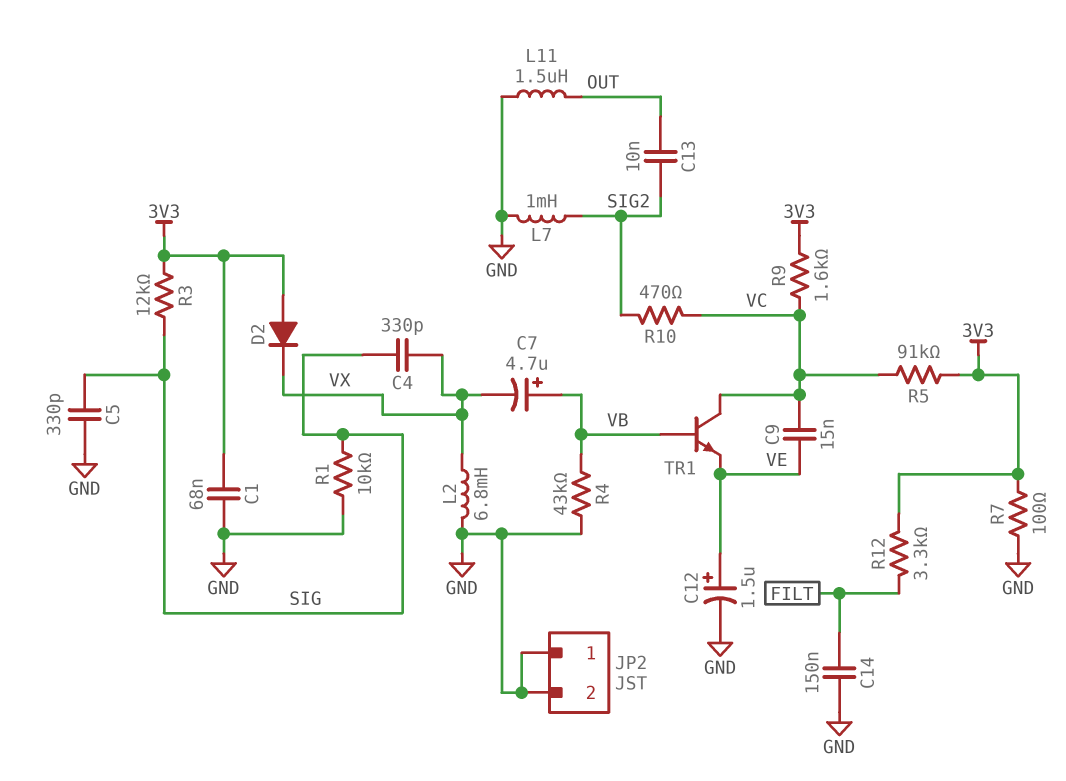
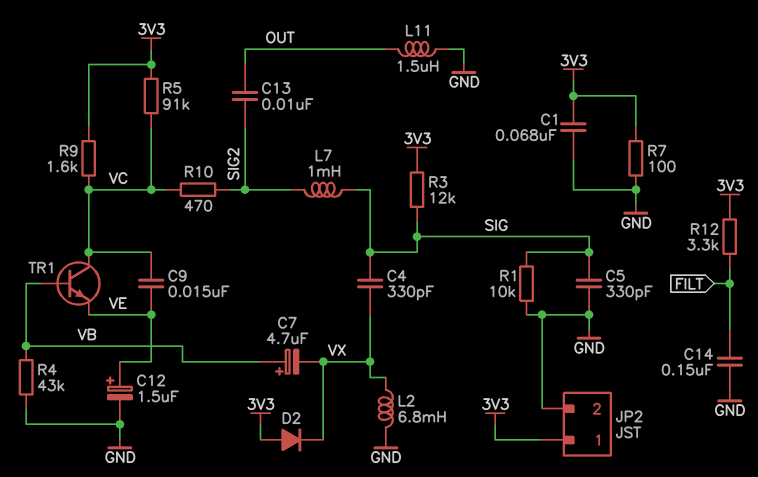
JP2 pin 1: GND -> 3V3
L7: 1mH (GND, SIG2) -> 1mH (SIG, SIG2)

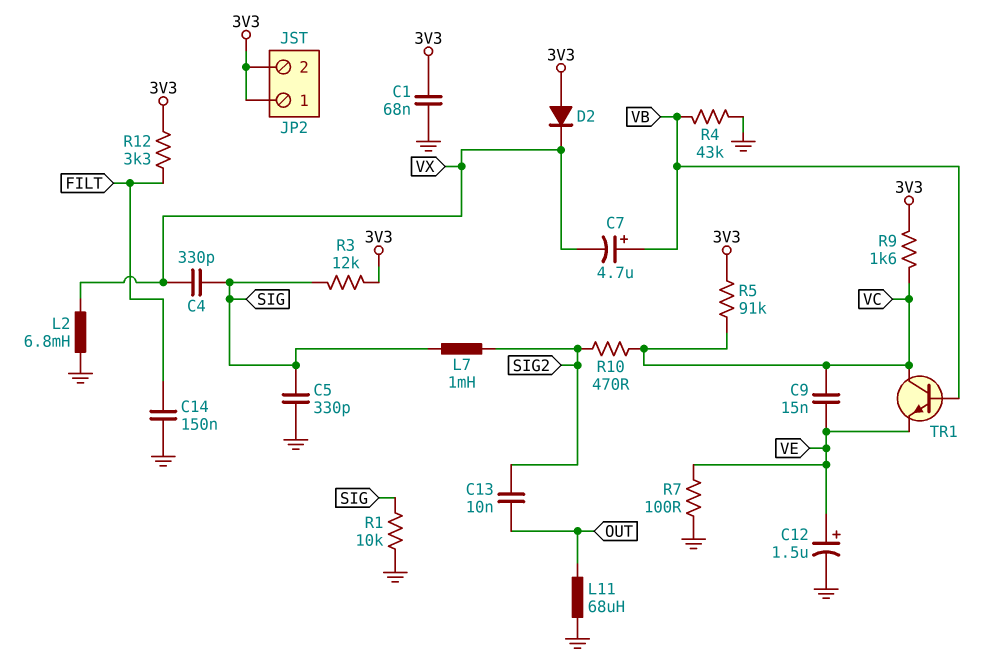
JP2 pin 2: GND -> 3V3
L11: 1.5uH (GND, OUT) -> 68uH (GND, OUT)
R7: 100 (3V3, GND) -> 100 (GND, VE)

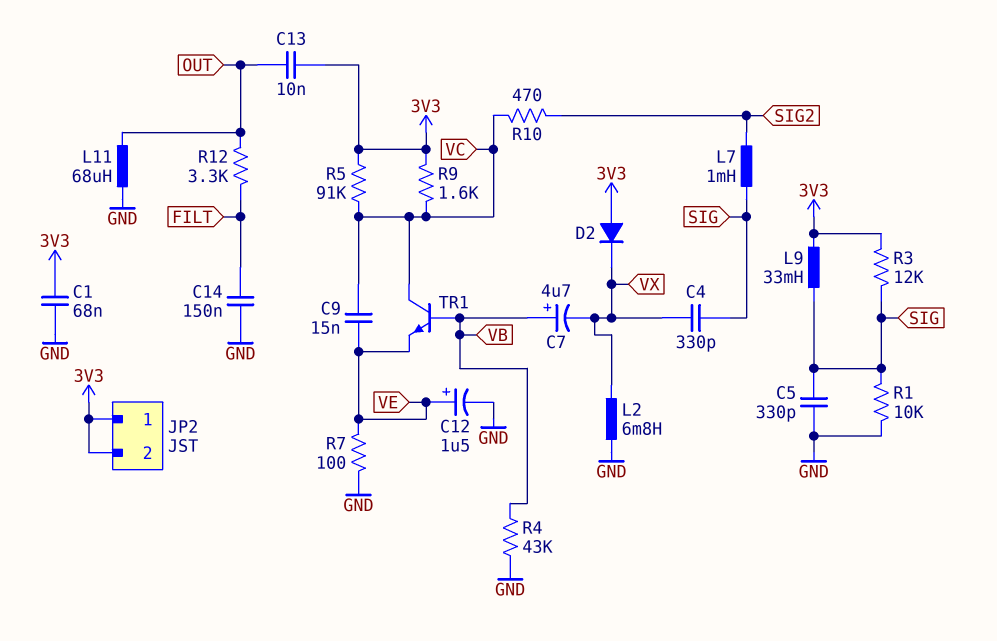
C13: 10nF (OUT, SIG2) -> 10nF (3V3, OUT)
L9: none -> 33mH (3V3, SIG)
R12: 3.3k (3V3, FILT) -> 3.3k (FILT, OUT)

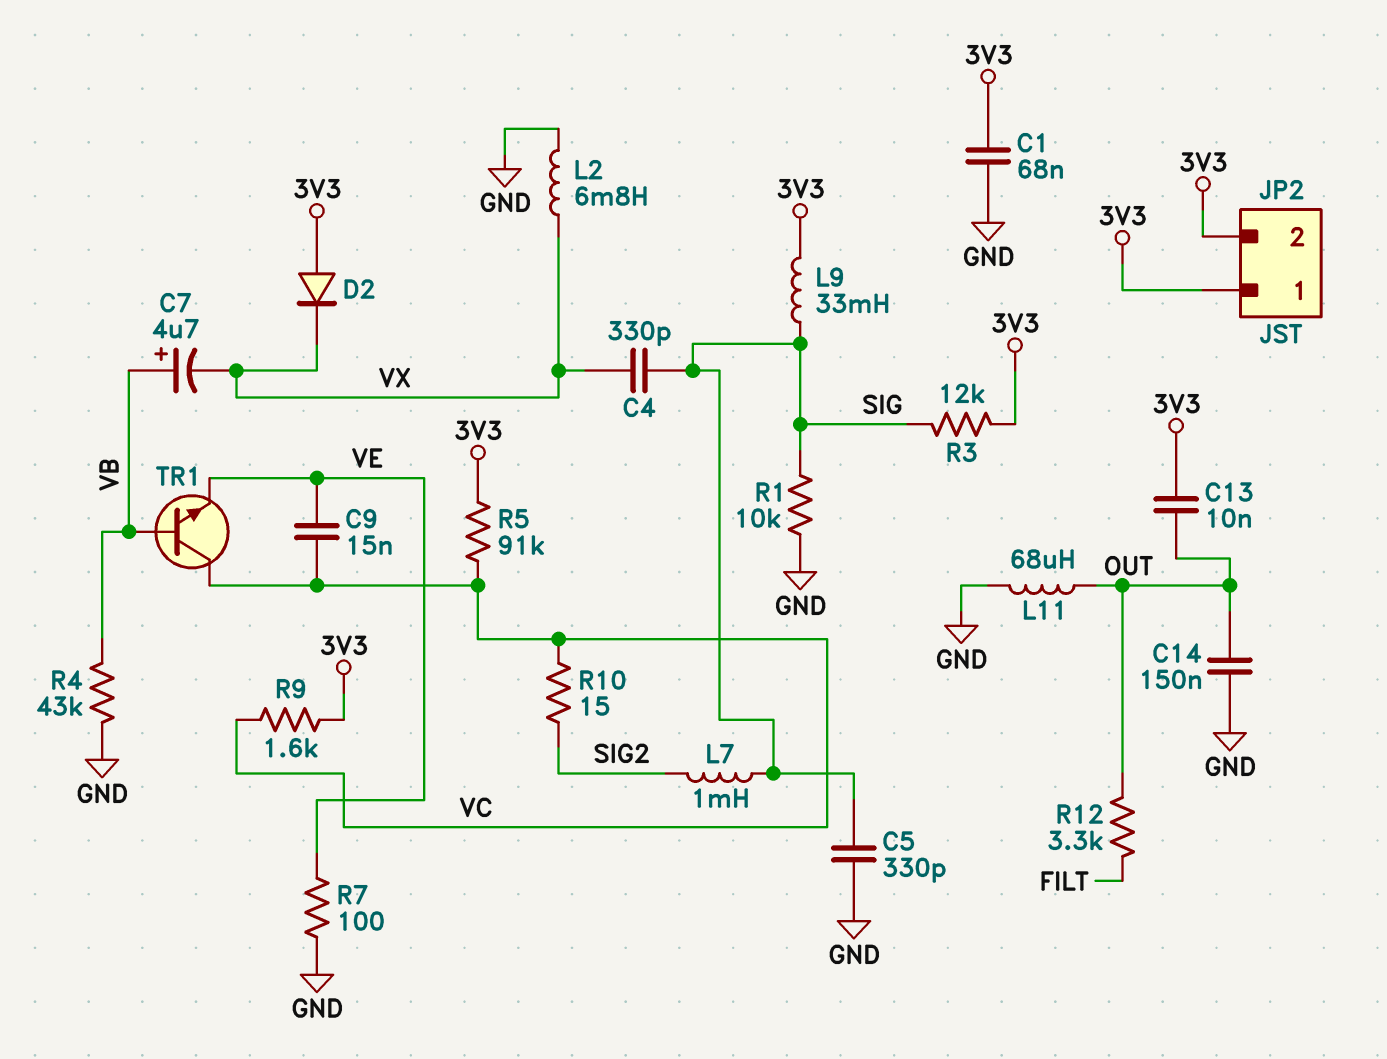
C12: 1.5uF (plus VE, minus GND) -> none
C14: 150nF (FILT, GND) -> 150nF (GND, OUT)
R10: 470 (SIG2, VC) -> 15 (SIG2, VC)

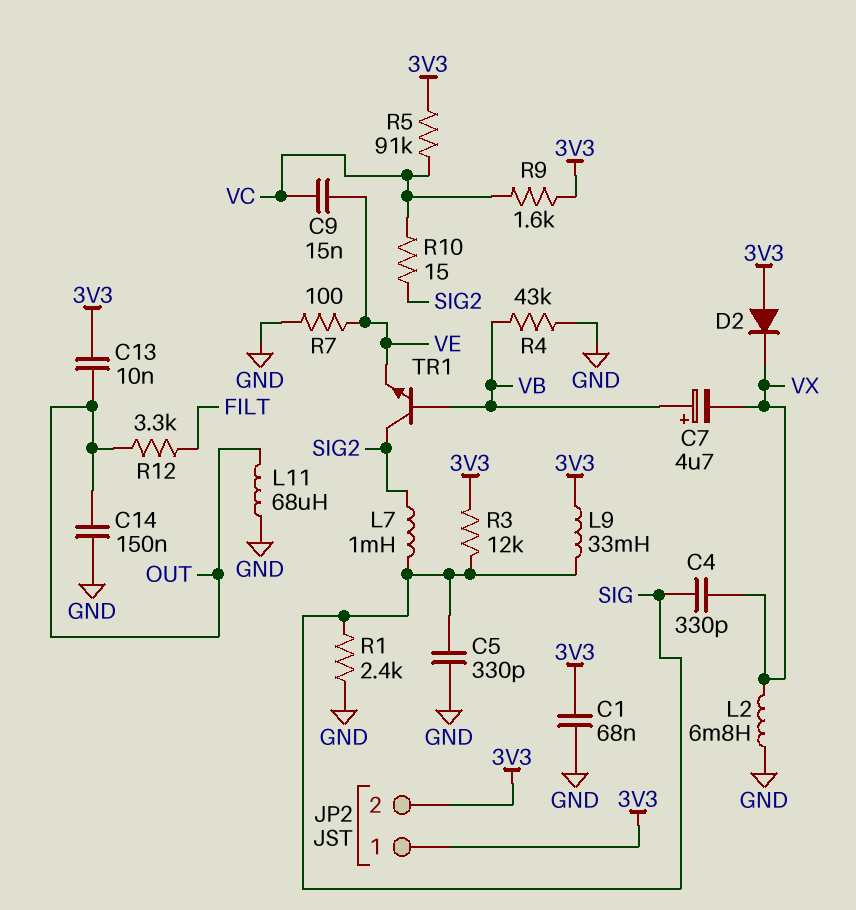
R1: 10k (GND, SIG) -> 2.4k (GND, SIG)
TR1: NPN (B VB, C VC, E VE) -> NPN (B VB, C SIG2, E VE)

